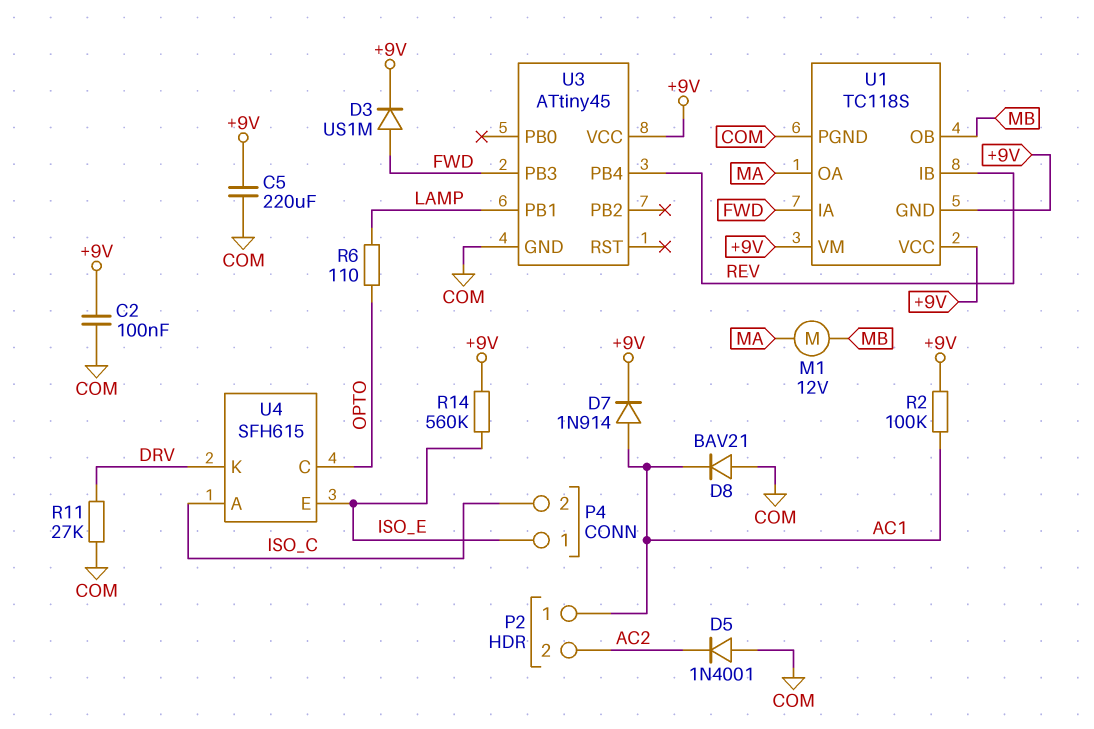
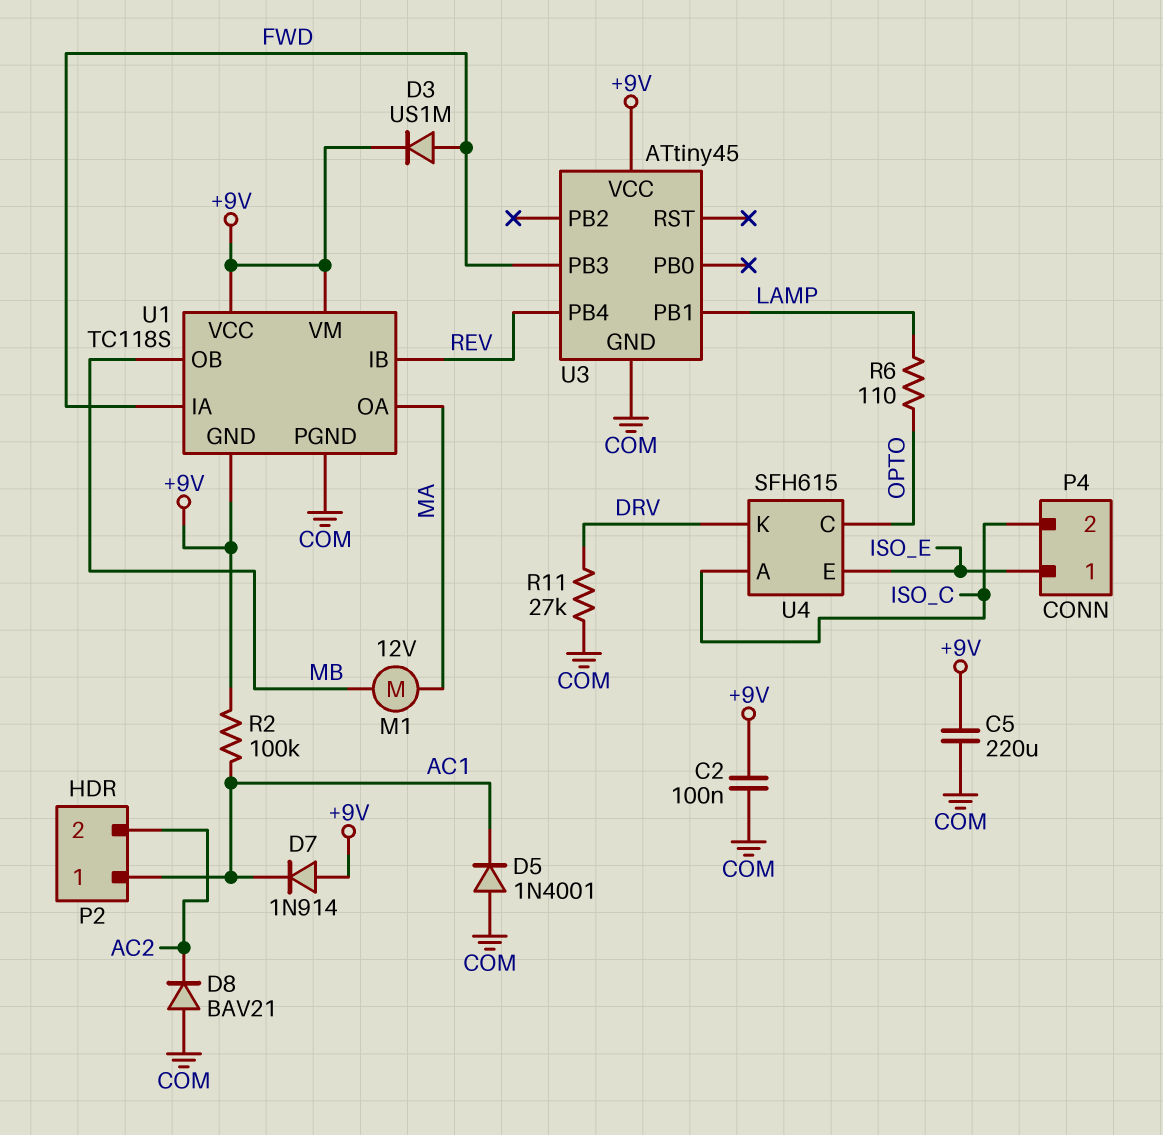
D5: diode 1N4001 (A COM, K AC2) -> diode 1N4001 (A COM, K AC1)
D7: diode 1N914 (A AC1, K +9V) -> diode 1N914 (A +9V, K AC1)
D8: diode BAV21 (A COM, K AC1) -> diode BAV21 (A COM, K AC2)
R14: 560k (+9V, ISO_E) -> none

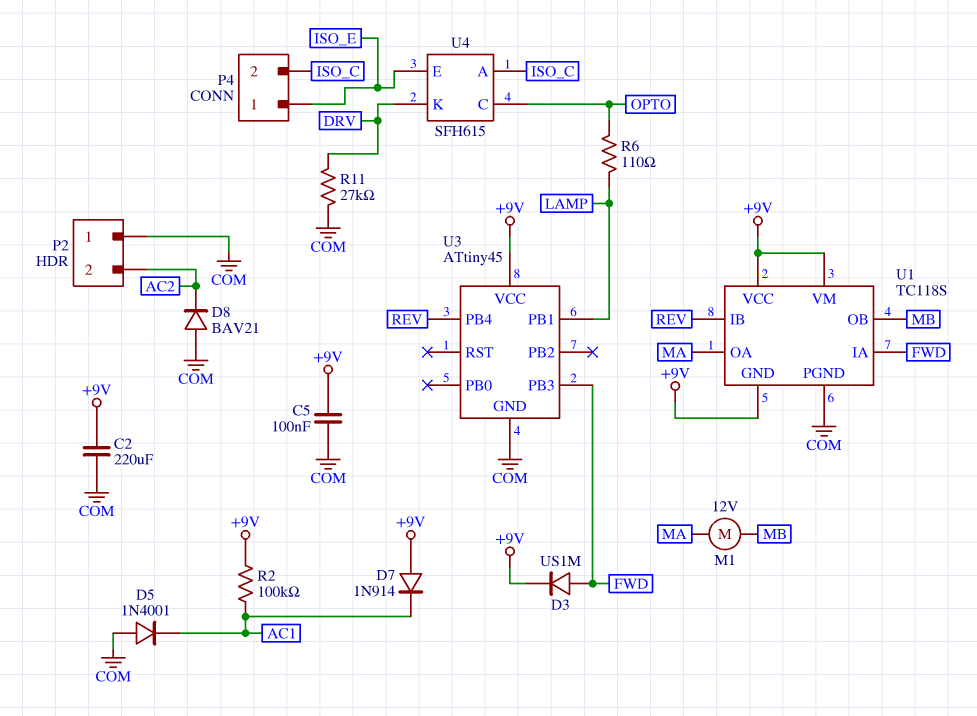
C2: 100nF (+9V, COM) -> 220uF (+9V, COM)
C5: 220uF (+9V, COM) -> 100nF (+9V, COM)
P2 pin 1: AC1 -> COM

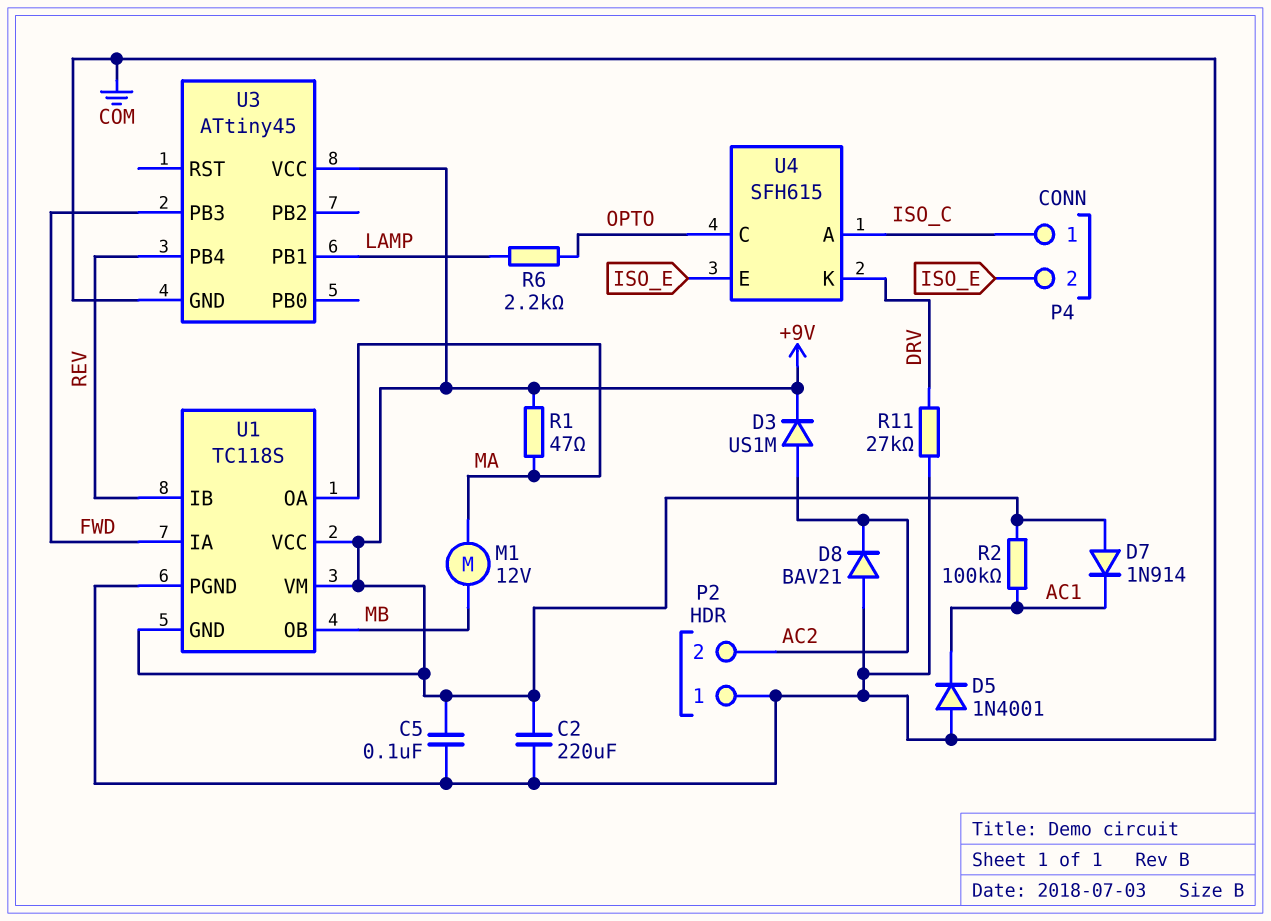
D3: diode US1M (A FWD, K +9V) -> diode US1M (A AC2, K +9V)
P4 pin 1: ISO_E -> ISO_C
P4 pin 2: ISO_C -> ISO_E
R1: none -> 47 (+9V, MA)
R6: 110 (LAMP, OPTO) -> 2.2k (LAMP, OPTO)

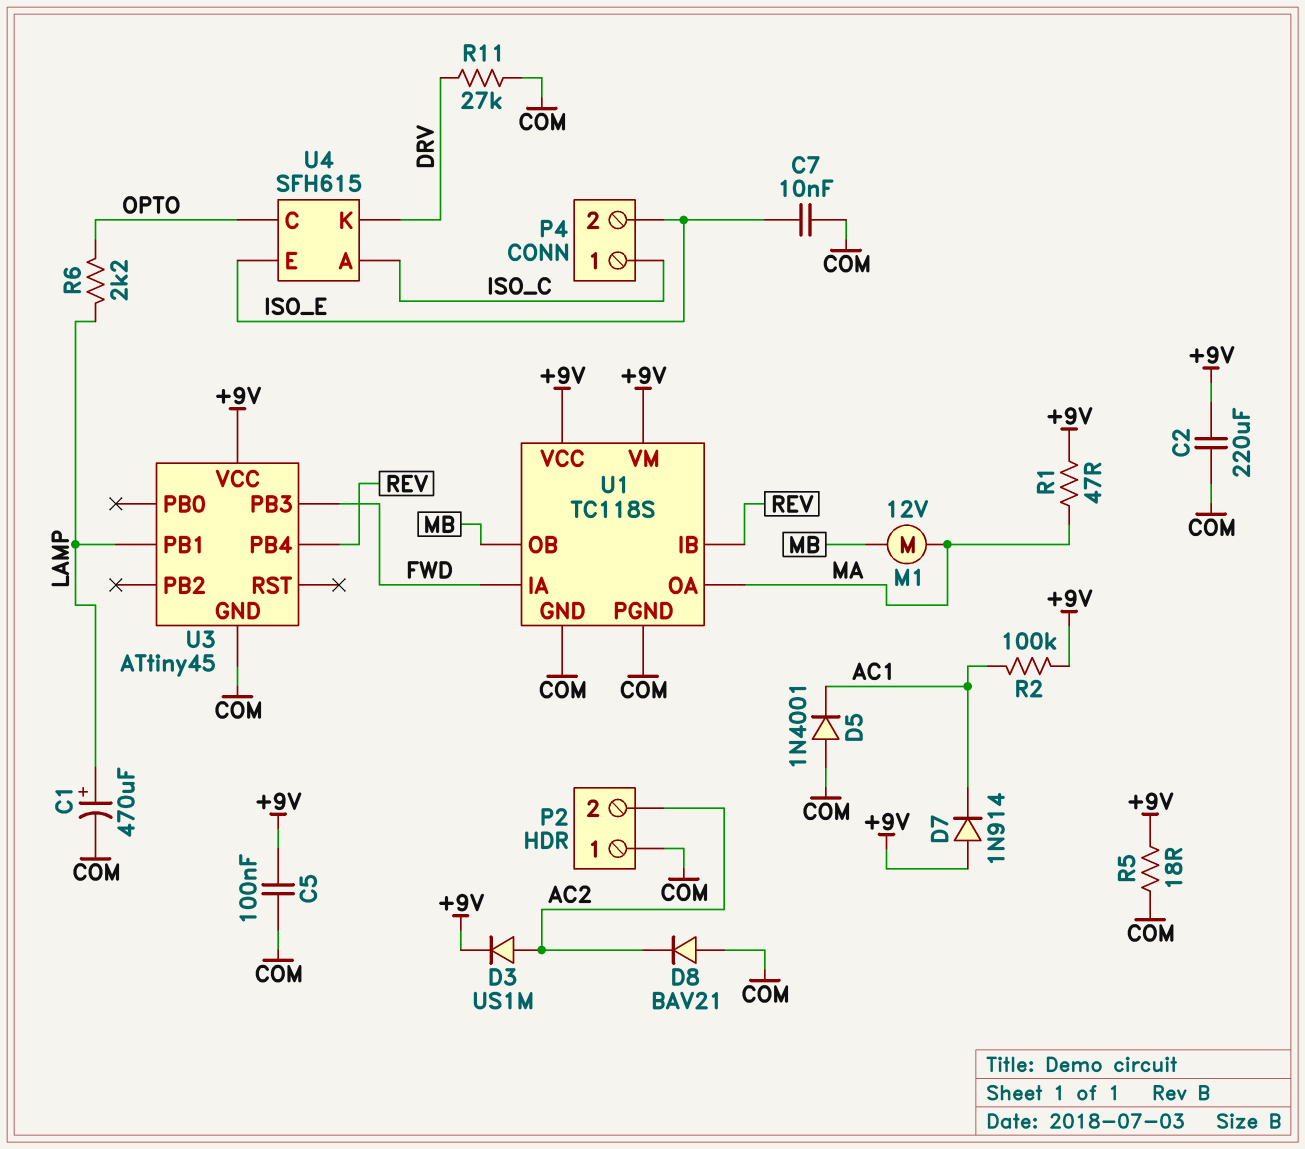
C1: none -> 470uF (plus LAMP, minus COM)
C7: none -> 10nF (COM, ISO_E)
R5: none -> 18 (+9V, COM)
U1 pin GND: +9V -> COM

